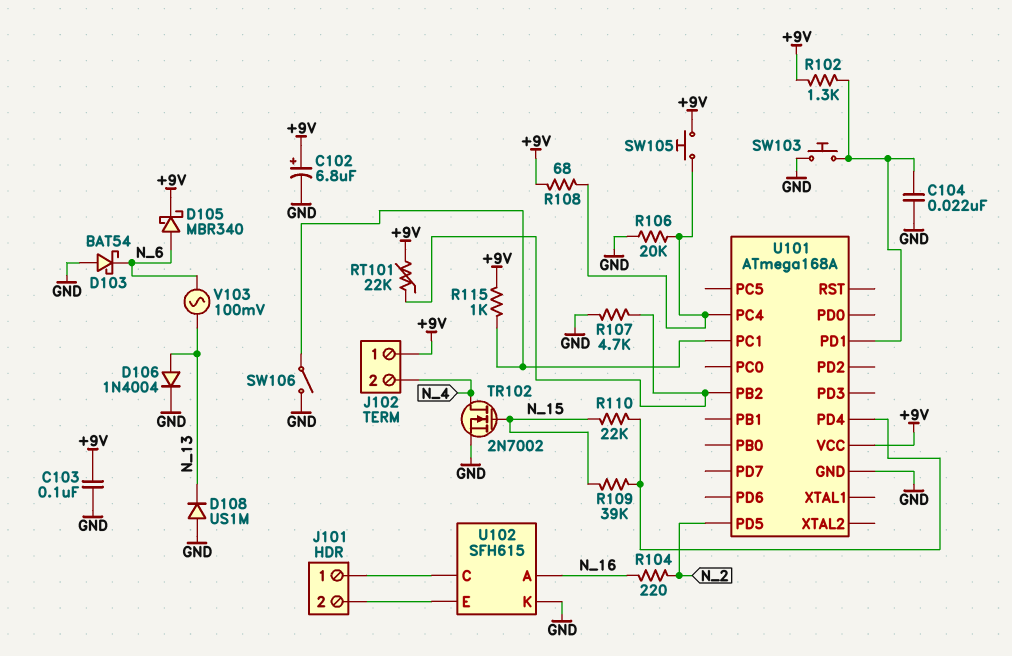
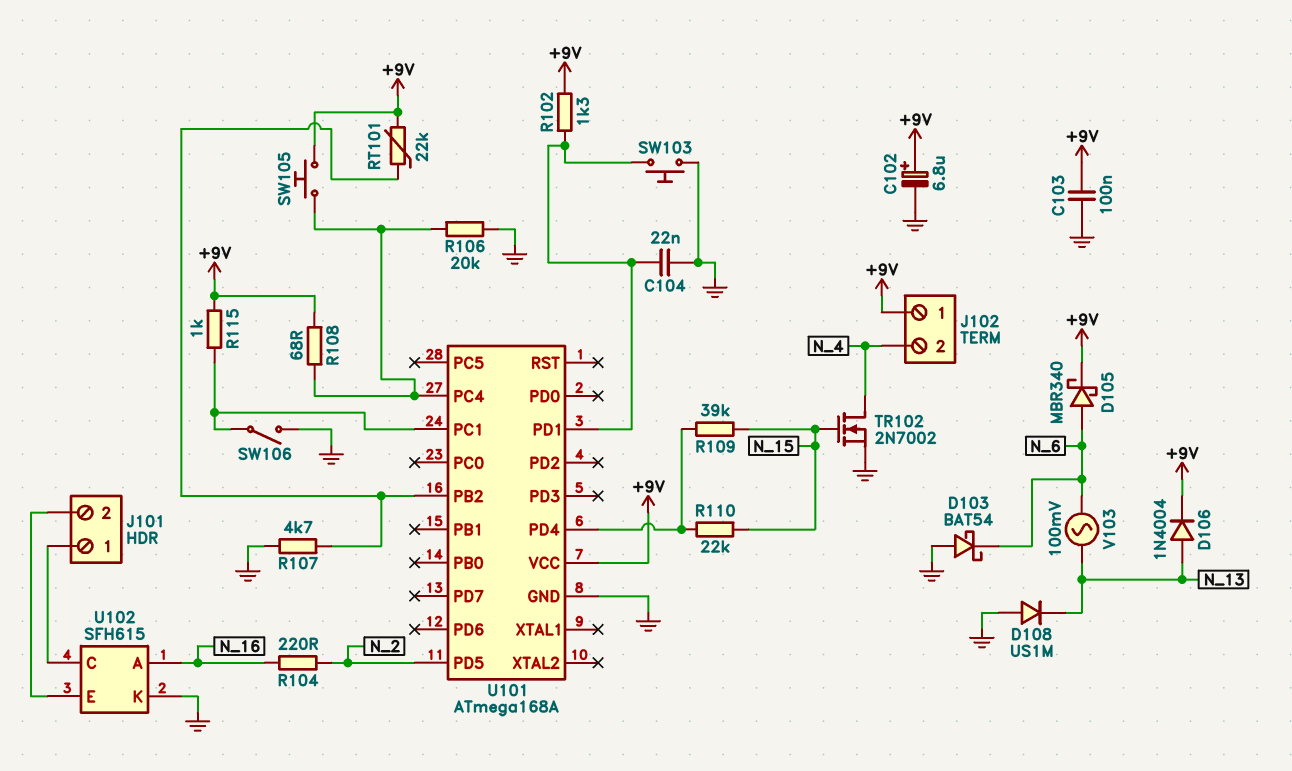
D106: diode 1N4004 (A N_13, K GND) -> diode 1N4004 (A N_13, K +9V)

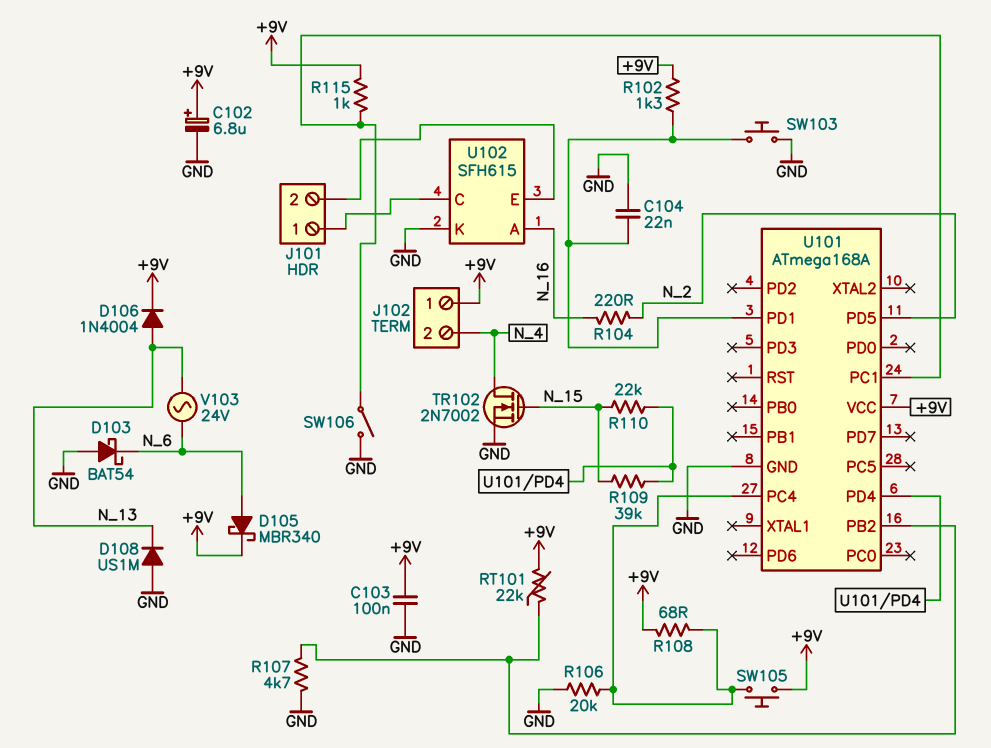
V103: AC 100mV (N_6, N_13) -> AC 24V (N_6, N_13)

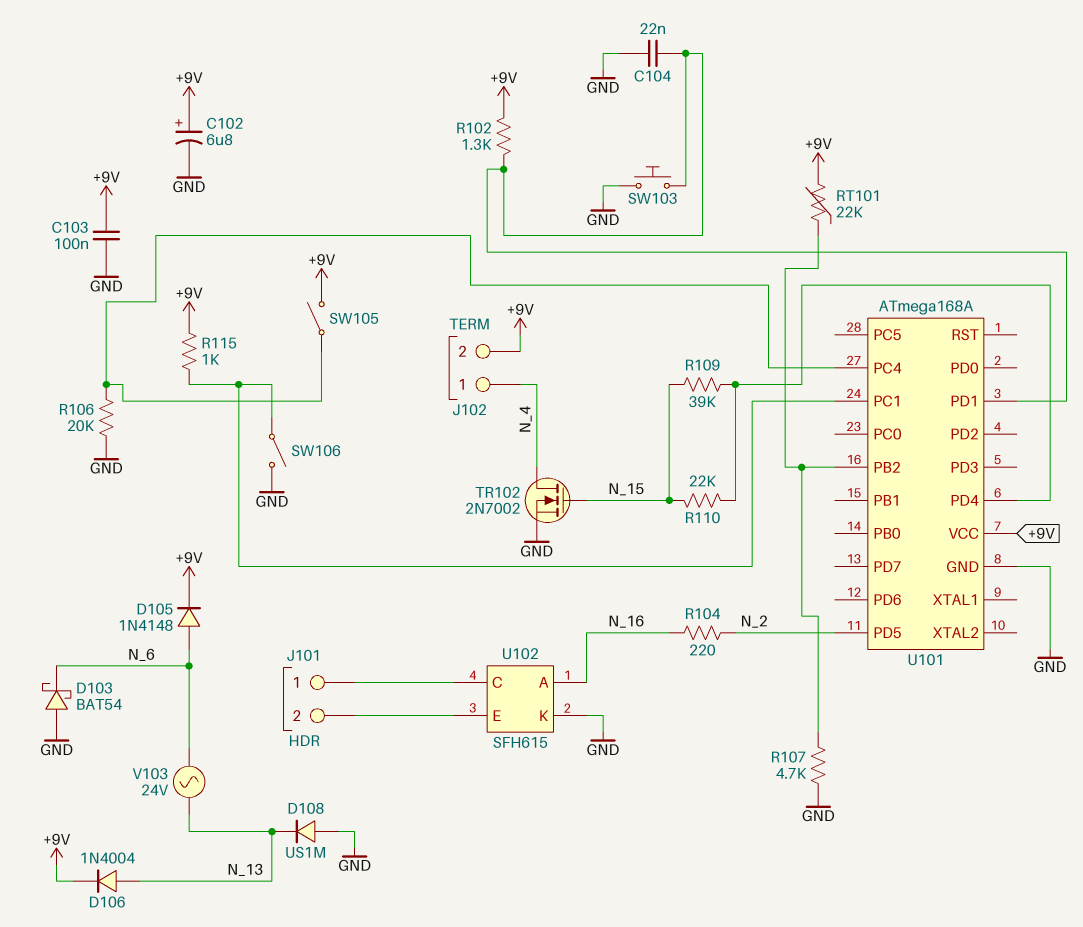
D105: schottky MBR340 (A N_6, K +9V) -> diode 1N4148 (A N_6, K +9V)
J102 pin 1: +9V -> N_4
J102 pin 2: N_4 -> +9V
R108: 68 (+9V, U101/PC4) -> none
SW105: button (+9V, U101/PC4) -> switch (+9V, U101/PC4)

